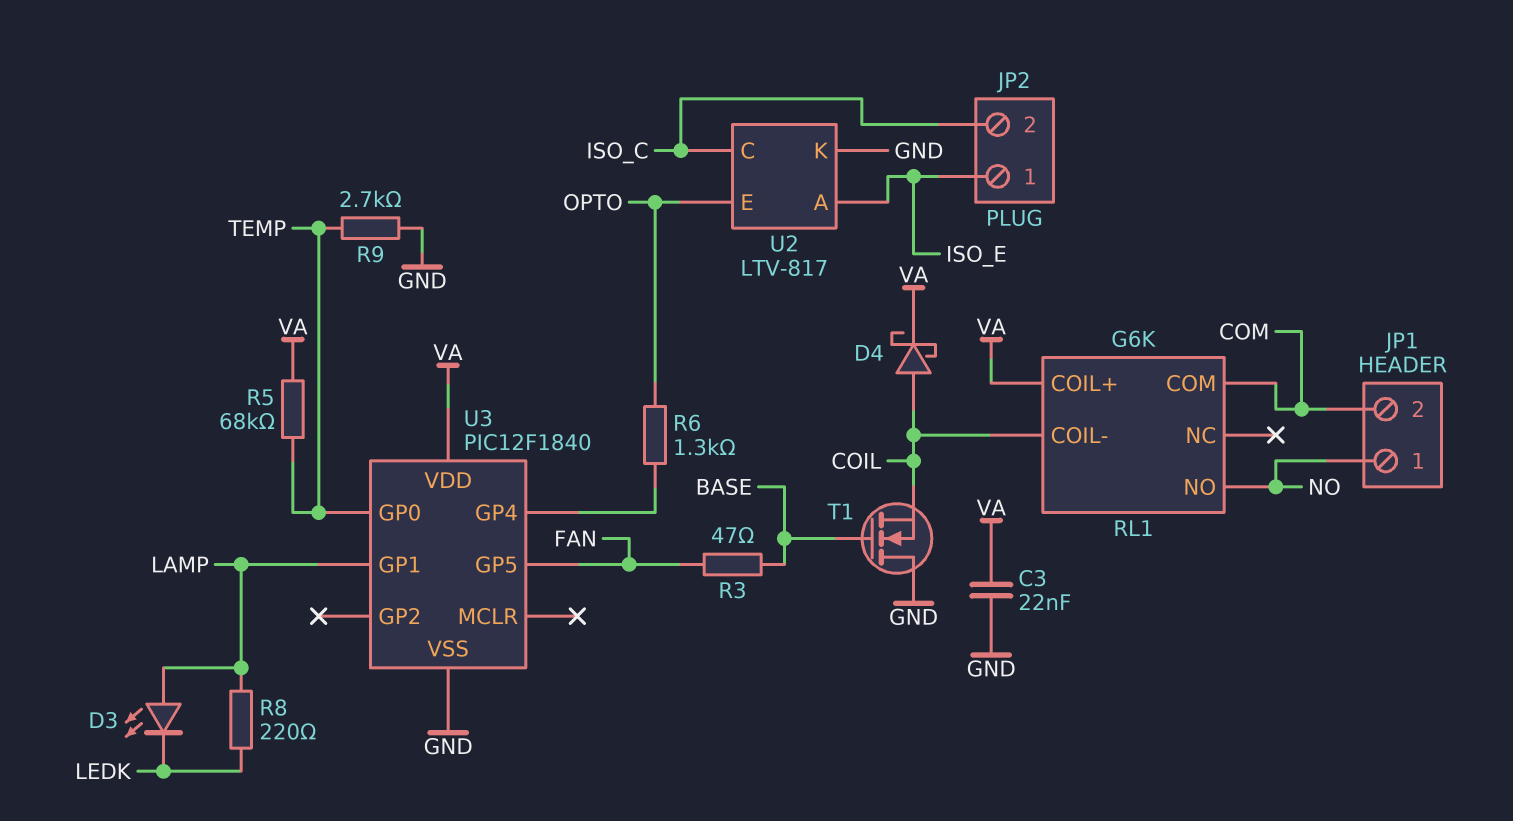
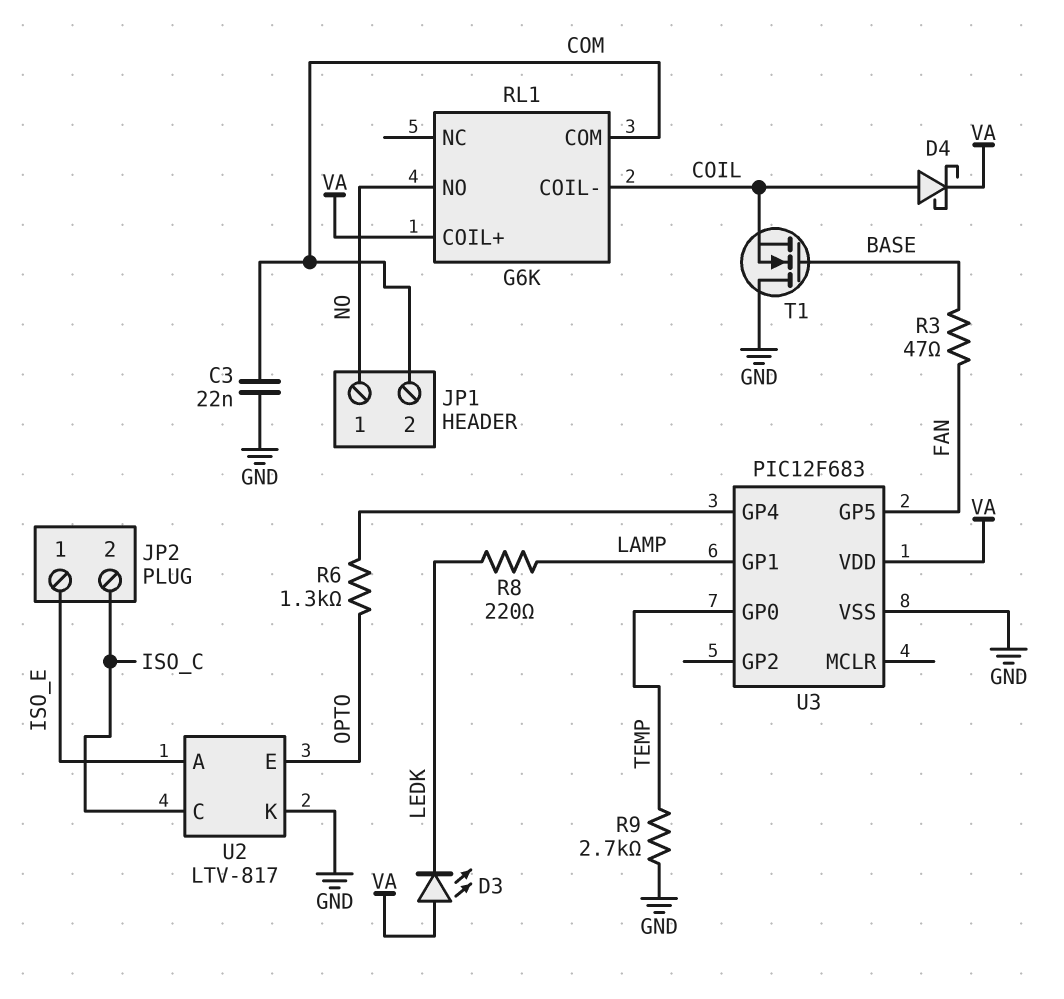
C3: 22nF (GND, VA) -> 22nF (COM, GND)
D3: LED (A LAMP, K LEDK) -> LED (A VA, K LEDK)
R5: 68k (TEMP, VA) -> none
U3: PIC12F1840 -> PIC12F683

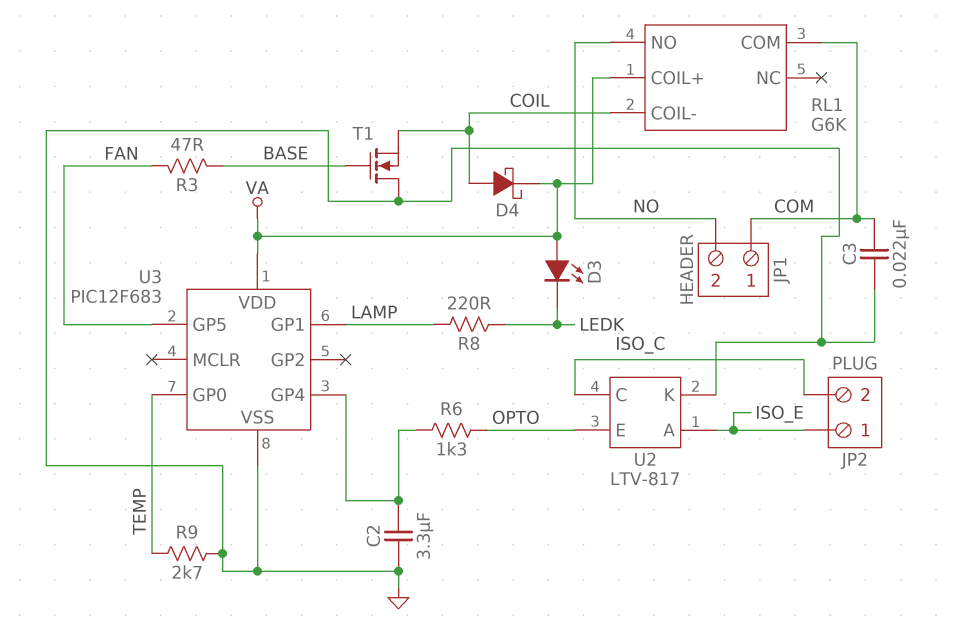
C2: none -> 3.3uF (GND, U3/GP4)
JP1 pin 1: NO -> COM
JP1 pin 2: COM -> NO

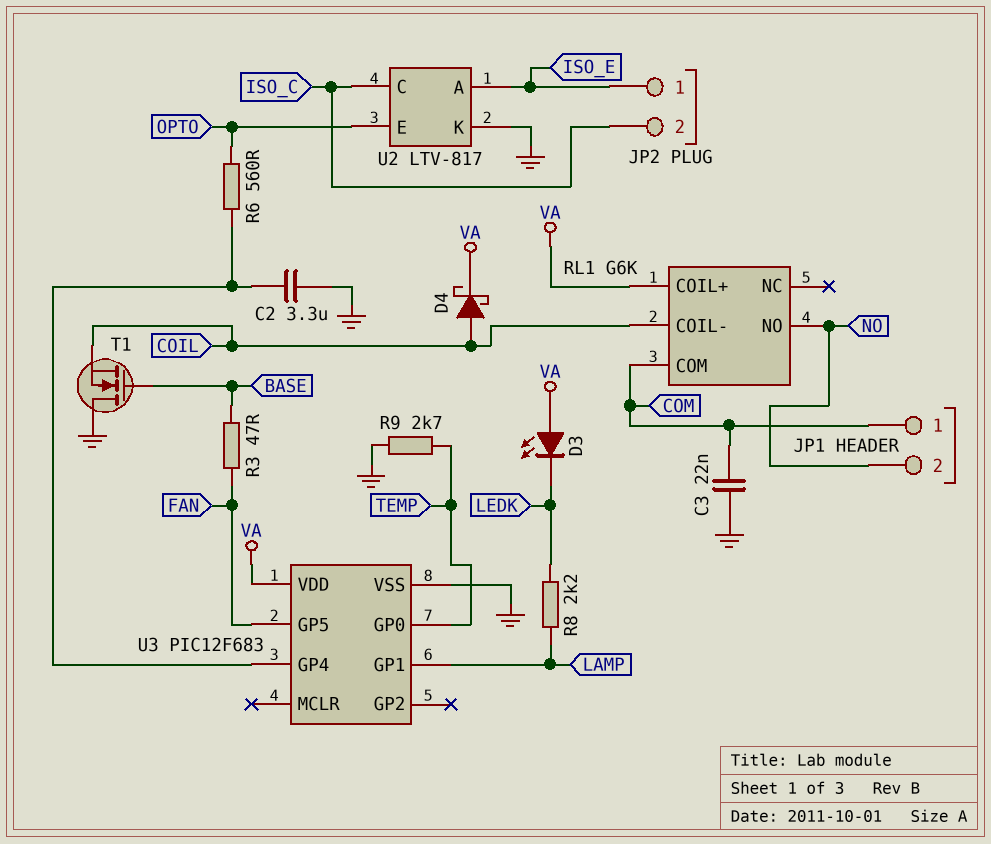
R6: 1.3k (OPTO, U3/GP4) -> 560 (OPTO, U3/GP4)
R8: 220 (LAMP, LEDK) -> 2.2k (LAMP, LEDK)

